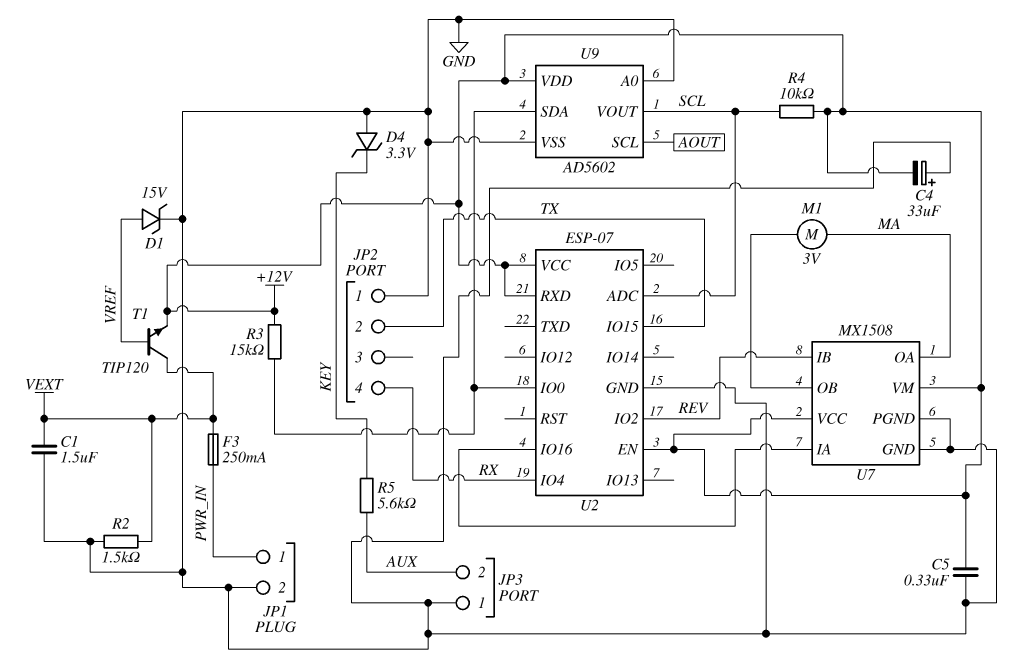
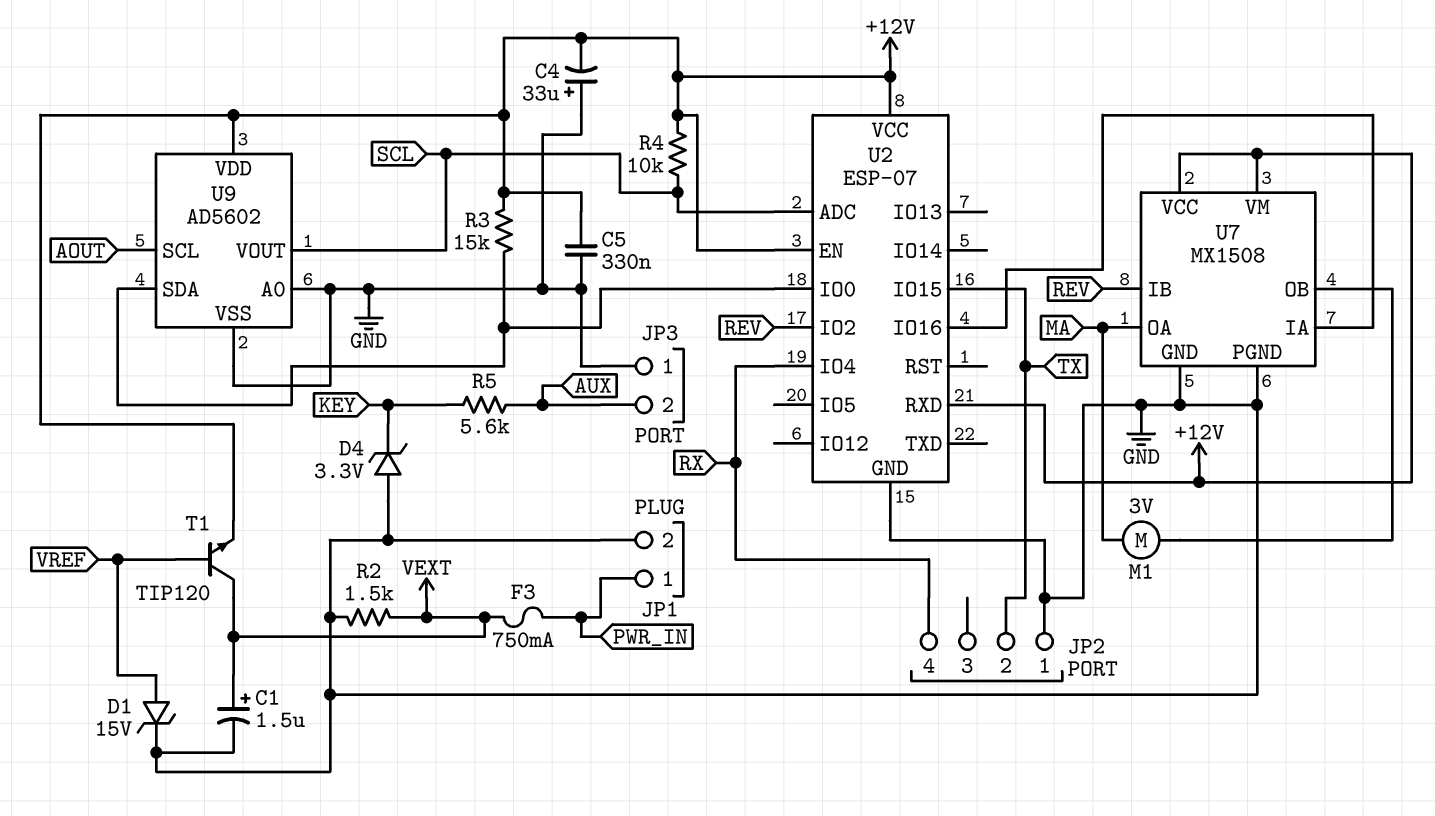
C1: 1.5uF (GND, VEXT) -> 1.5uF (plus VEXT, minus GND)
F3: 250mA (PWR_IN, VEXT) -> 750mA (PWR_IN, VEXT)

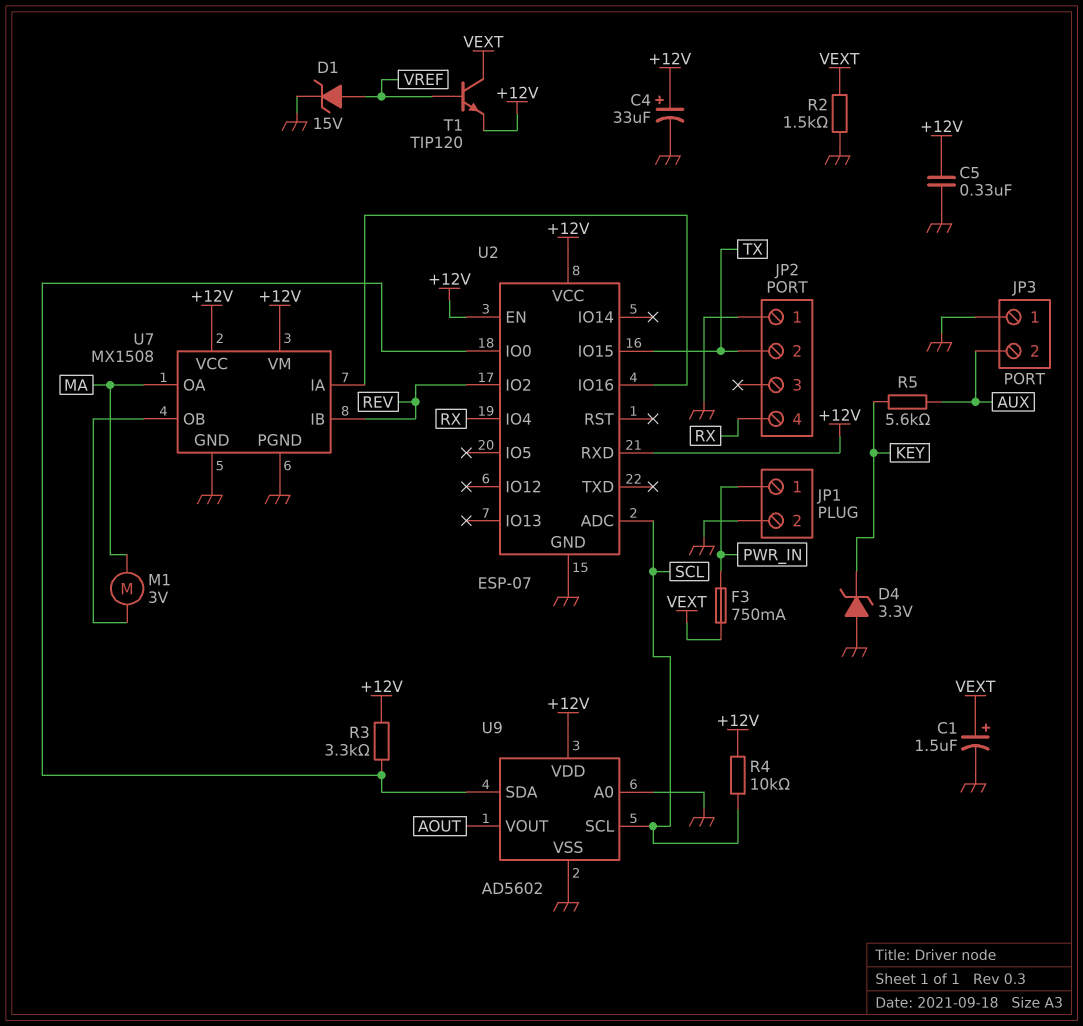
C4: 33uF (plus GND, minus +12V) -> 33uF (plus +12V, minus GND)
R3: 15k (+12V, U2/IO0) -> 3.3k (+12V, U2/IO0)
U9 pin SCL: AOUT -> SCL
U9 pin VOUT: SCL -> AOUT

